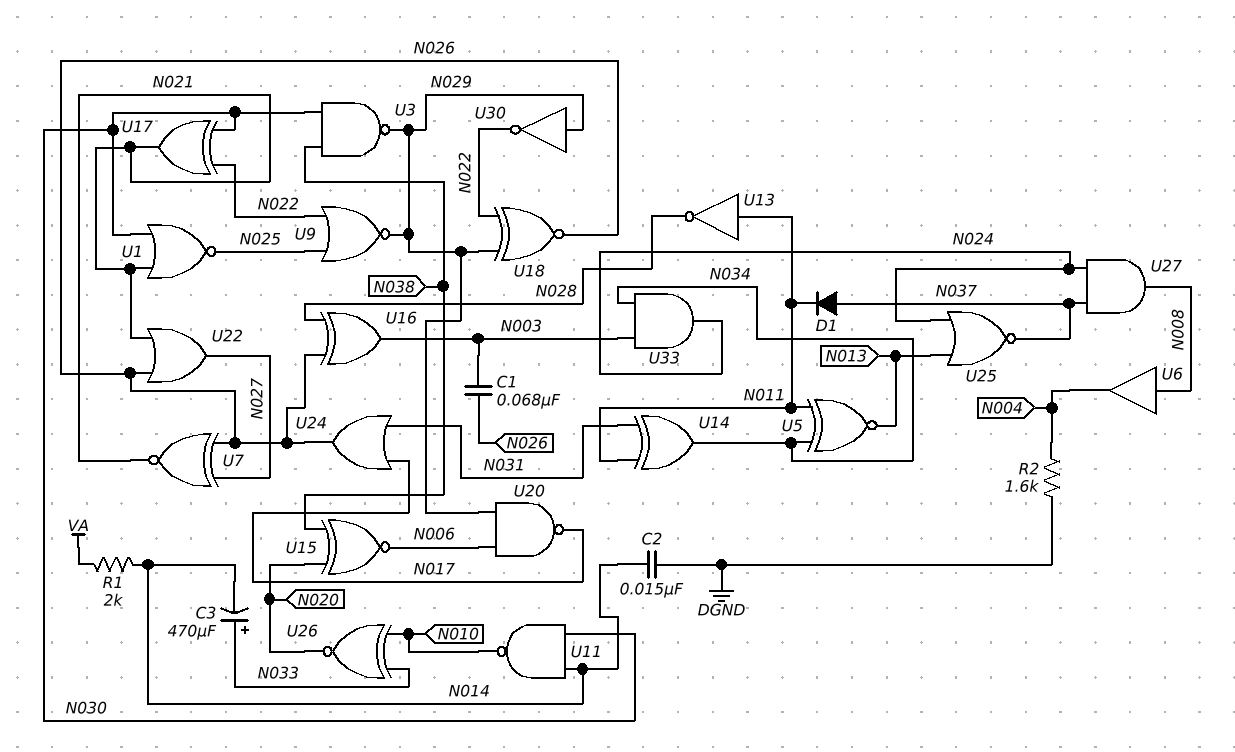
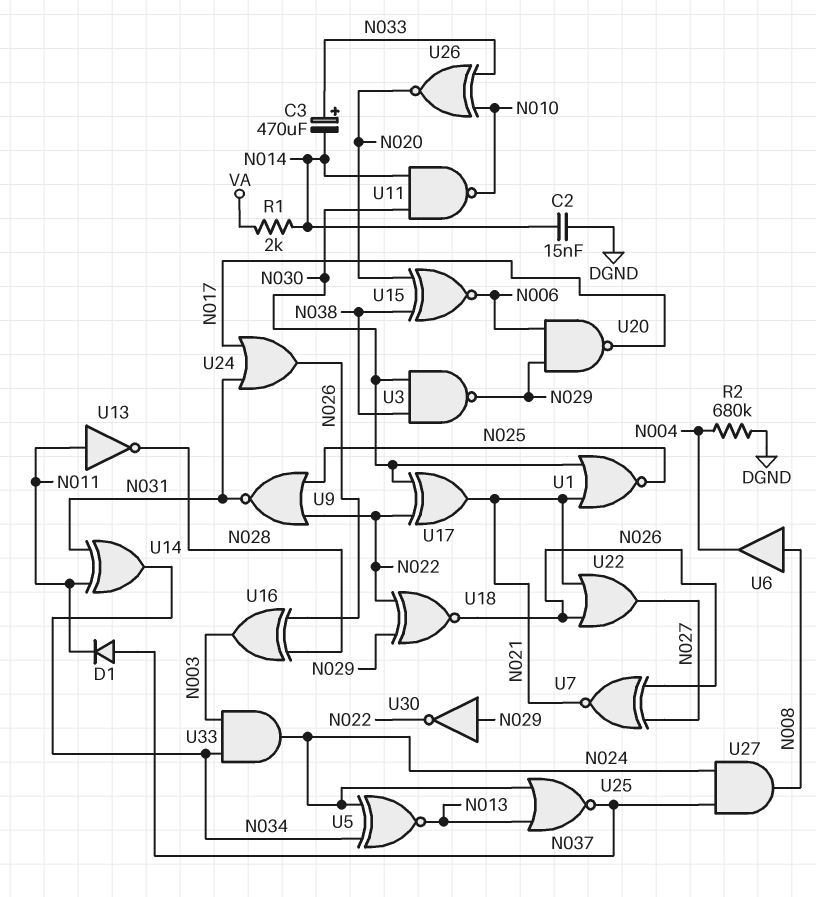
C1: 68nF (N003, N026) -> none
R2: 1.6k (DGND, N004) -> 680k (DGND, N004)
U5: XNOR (in N011, in N034, out N013) -> XNOR (in N024, in N034, out N013)
U9: NOR (in N022, in N025, out N029) -> NOR (in N022, in N025, out N031)

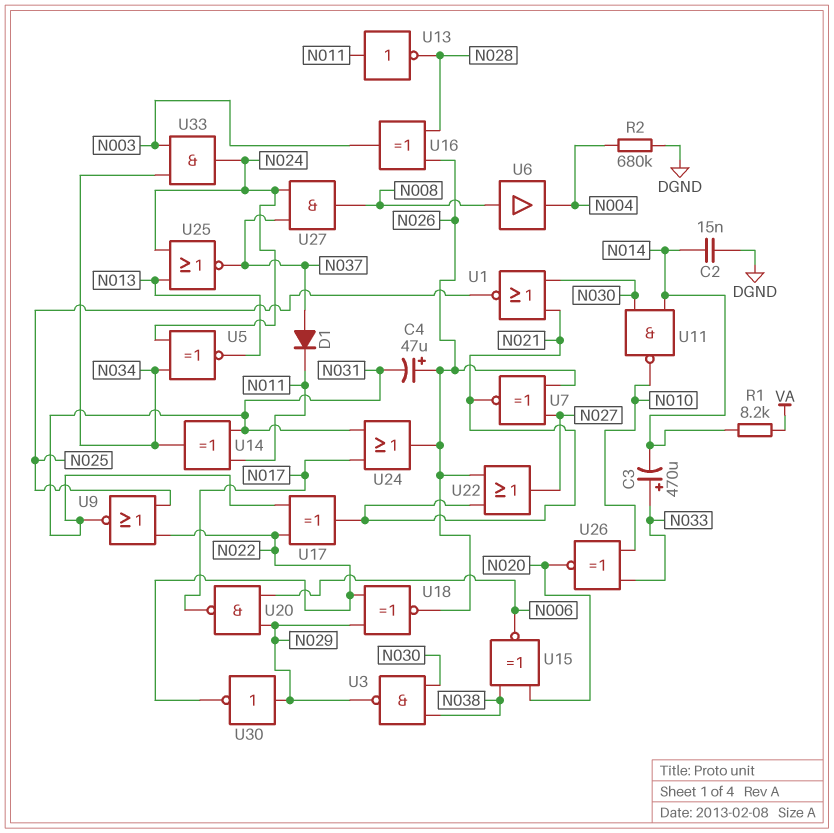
C4: none -> 47uF (plus N026, minus N031)
R1: 2k (N014, VA) -> 8.2k (N014, VA)
U17: XOR (in N022, in N030, out N021) -> XOR (in N022, in N031, out N021)

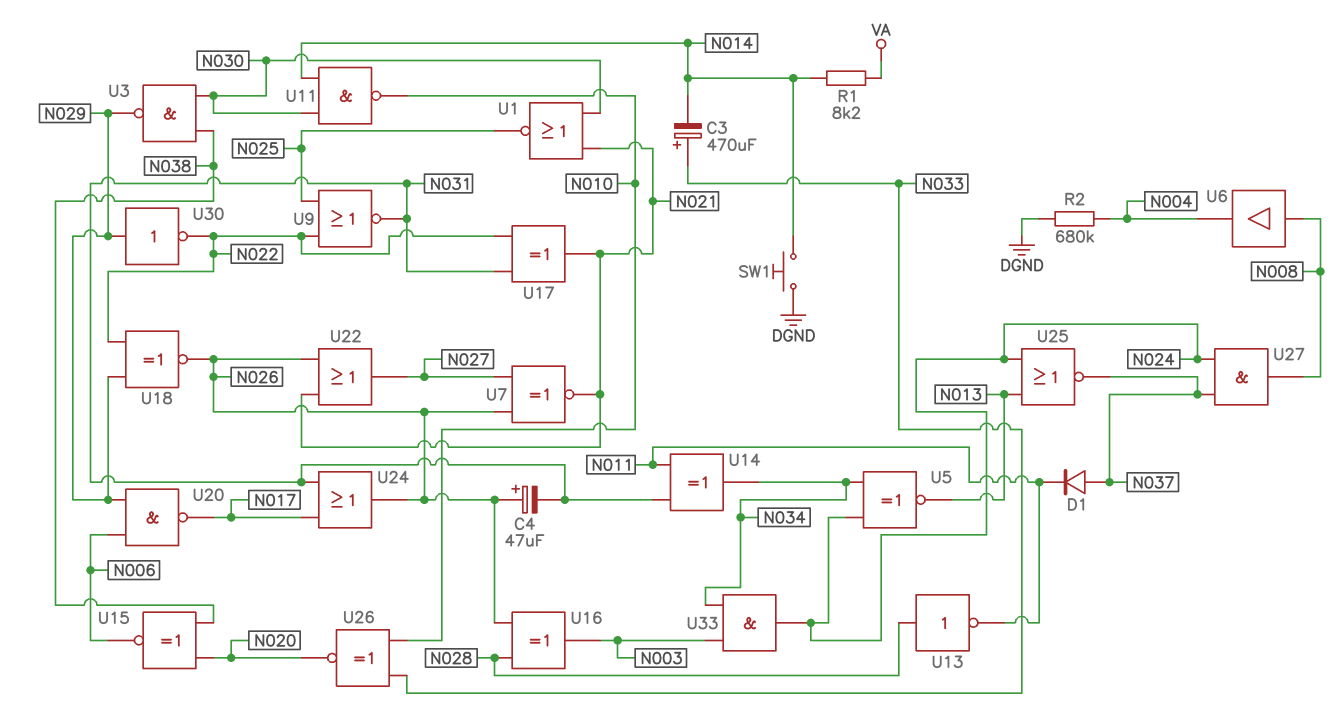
C2: 15nF (DGND, N014) -> none
SW1: none -> button (DGND, N014)
U13: NOT (in N011, out N028) -> NOT (in N028, out N011)

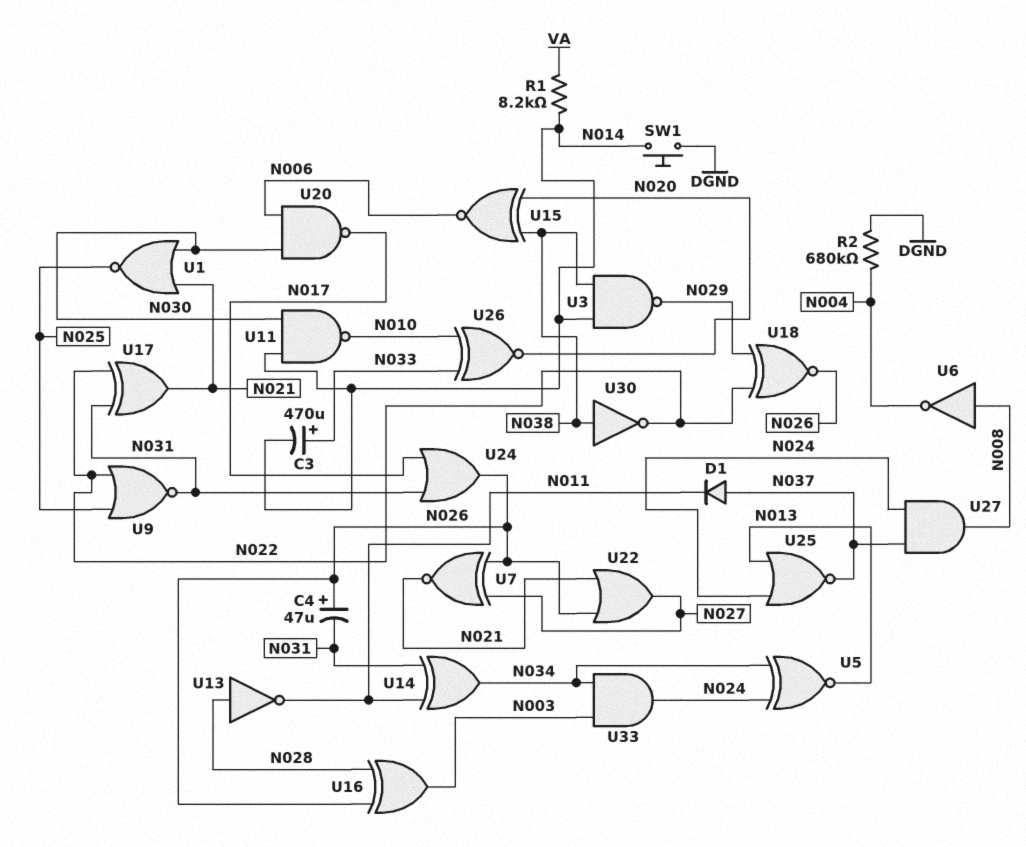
U3: NAND (in N030, in N038, out N029) -> NAND (in N014, in N038, out N029)
U6: buffer (in N008, out N004) -> NOT (in N008, out N004)
U20: NAND (in N006, in N029, out N017) -> NAND (in N006, in N030, out N017)
U30: NOT (in N029, out N022) -> NOT (in N038, out N022)

